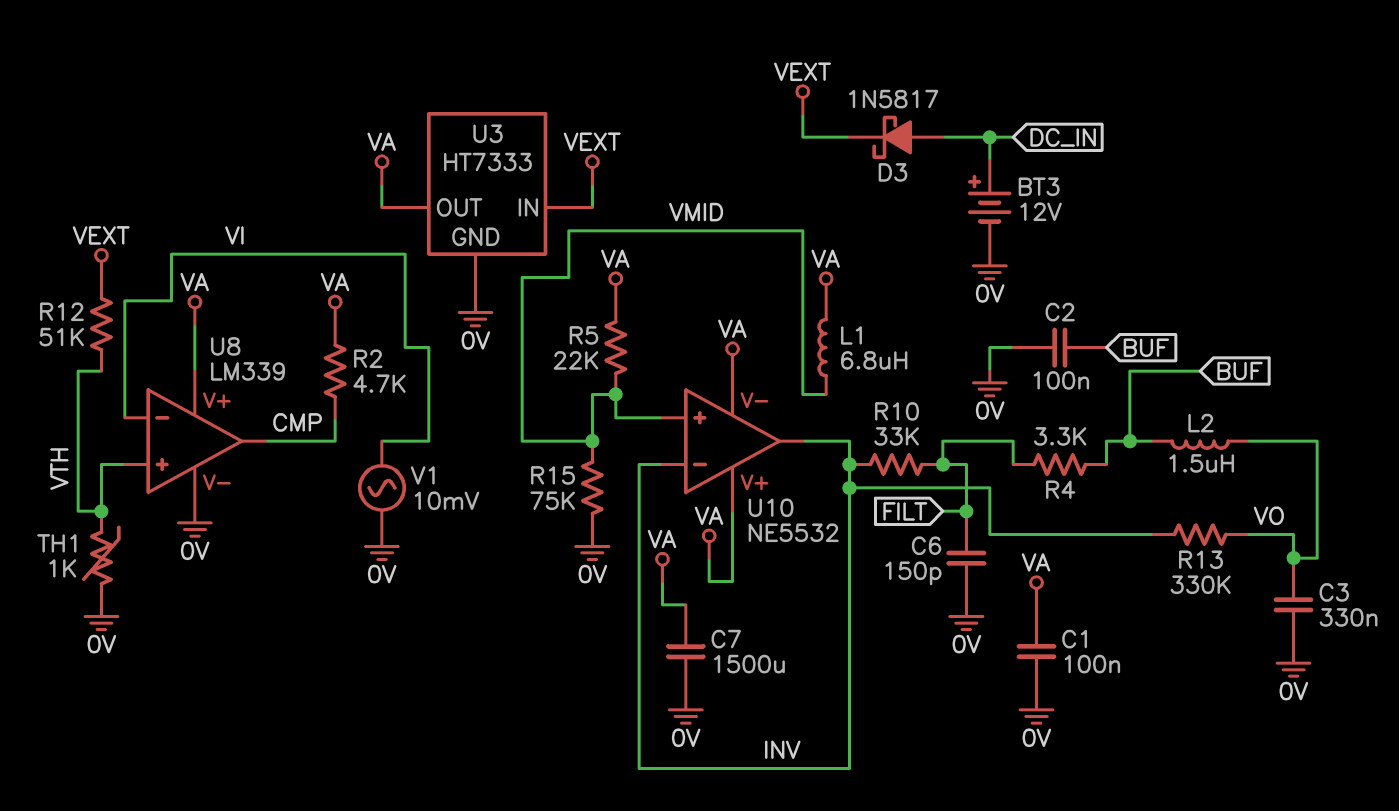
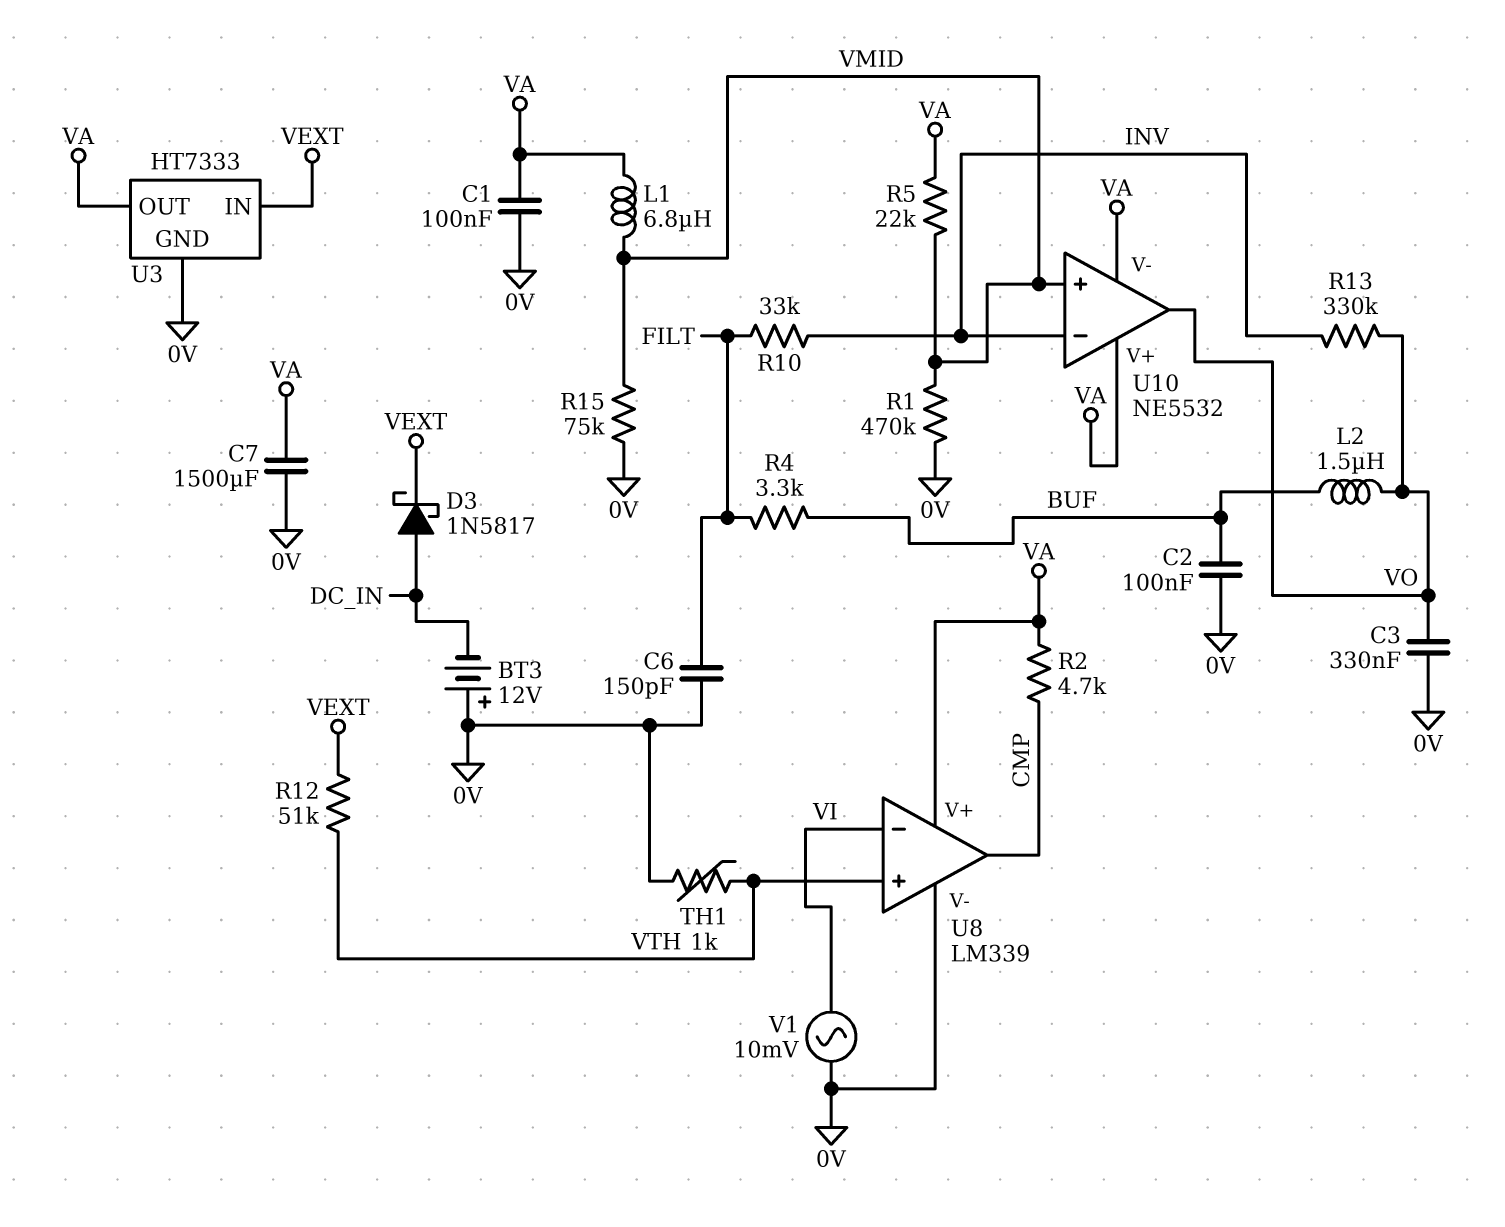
BT3: 12V (plus DC_IN, minus 0V) -> 12V (plus 0V, minus DC_IN)
R1: none -> 470k (0V, VMID)
U10 pin out: INV -> VO

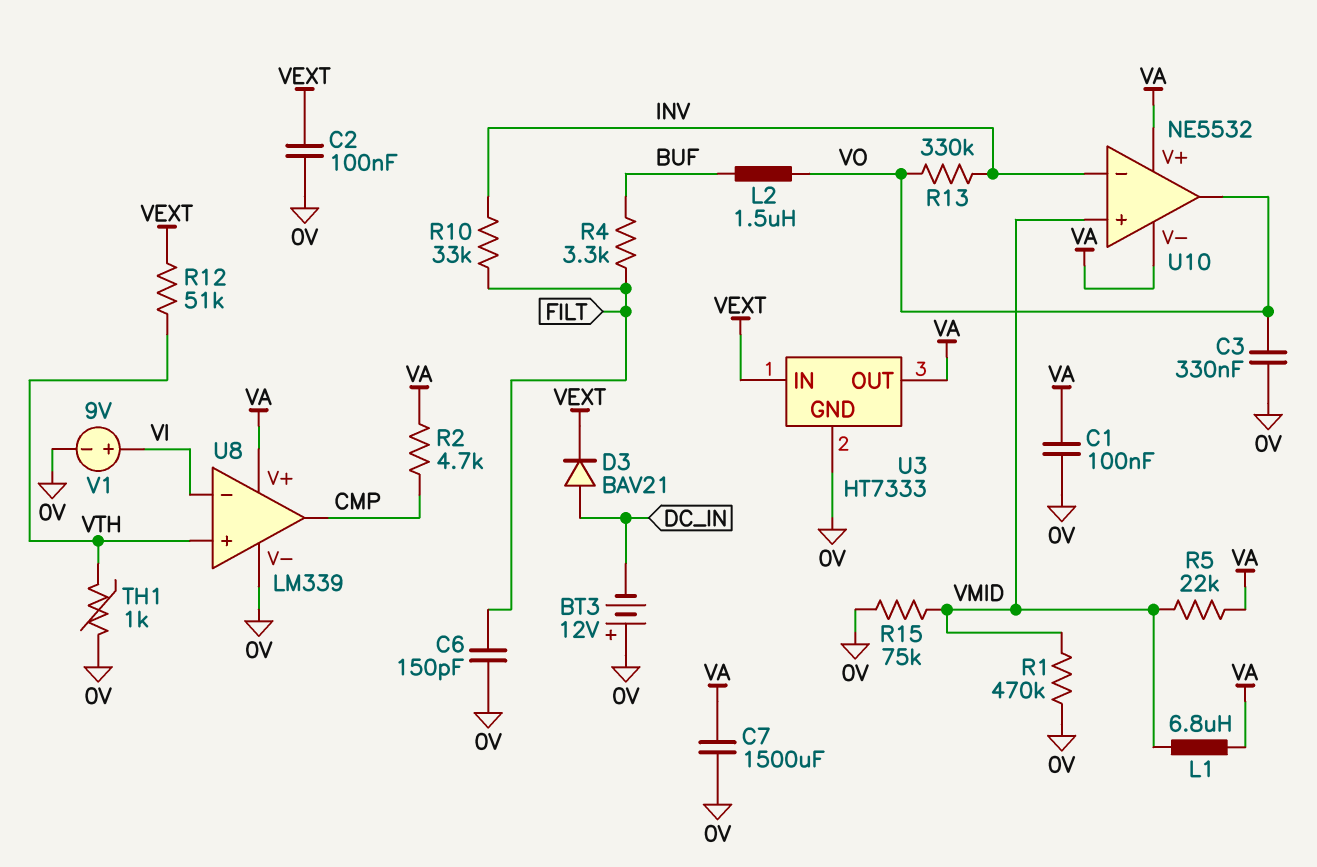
C2: 100nF (0V, BUF) -> 100nF (0V, VEXT)
D3: schottky 1N5817 (A DC_IN, K VEXT) -> diode BAV21 (A DC_IN, K VEXT)
V1: AC 10mV (0V, VI) -> 9V (plus VI, minus 0V)

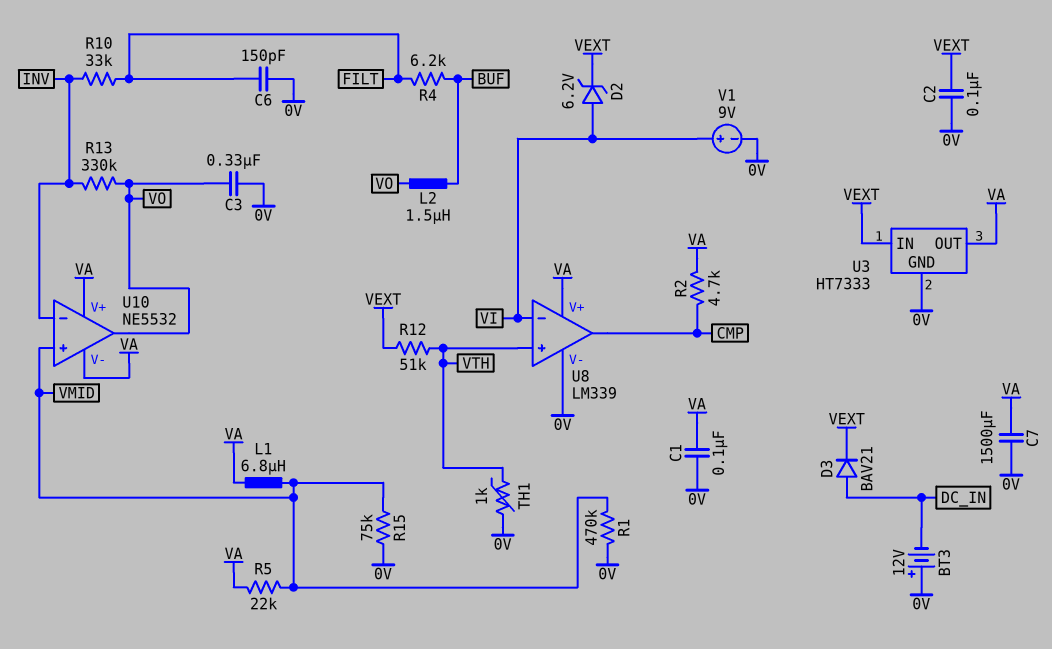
D2: none -> zener 6.2V (A VI, K VEXT)
R4: 3.3k (BUF, FILT) -> 6.2k (BUF, FILT)

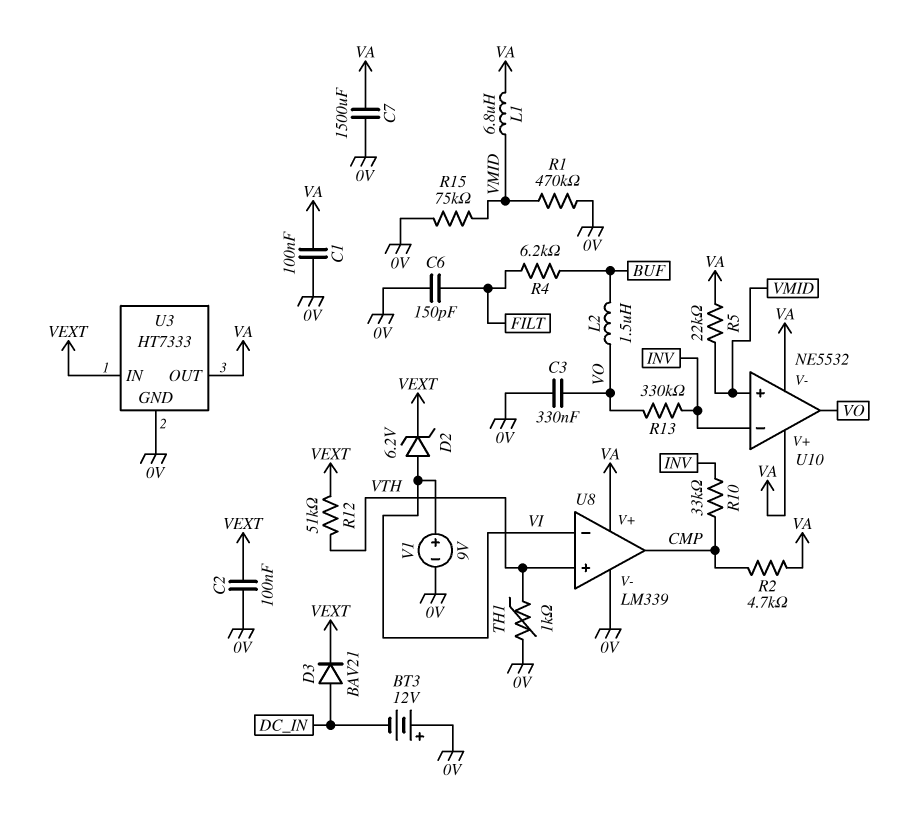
R10: 33k (FILT, INV) -> 33k (CMP, INV)

